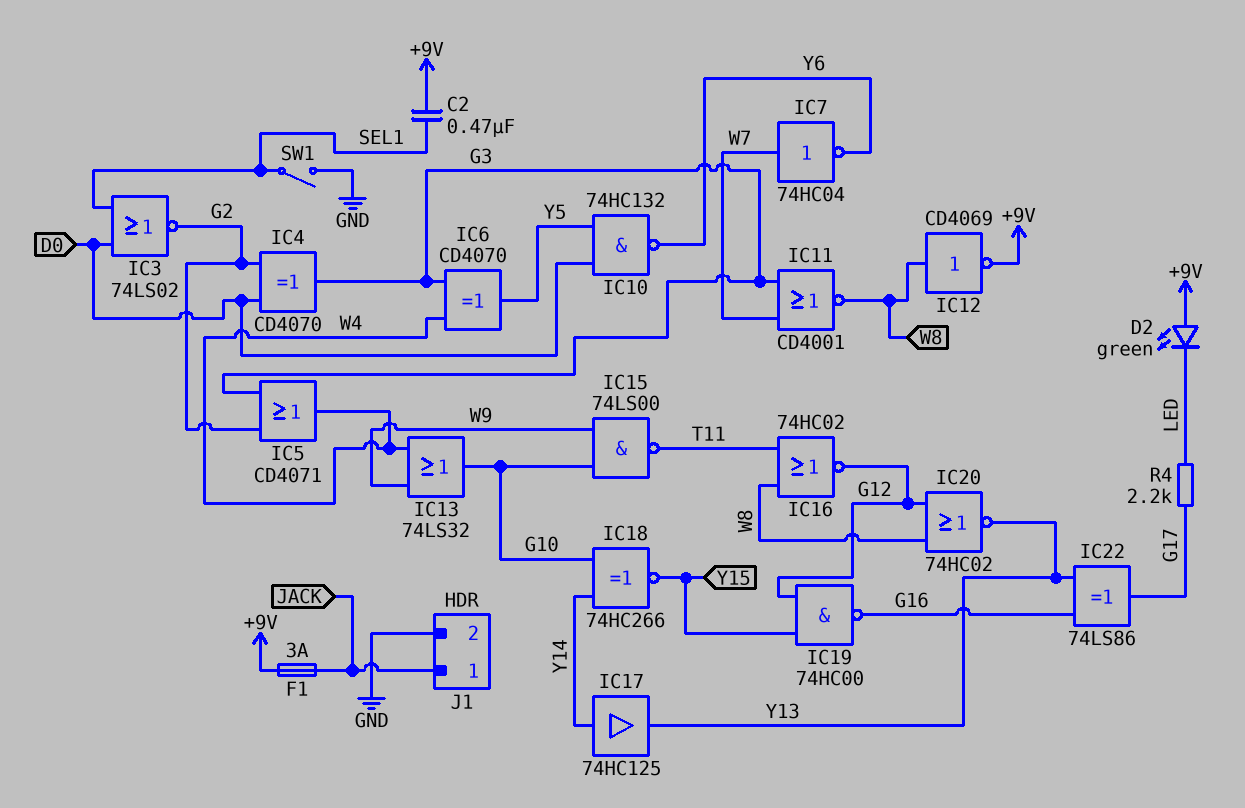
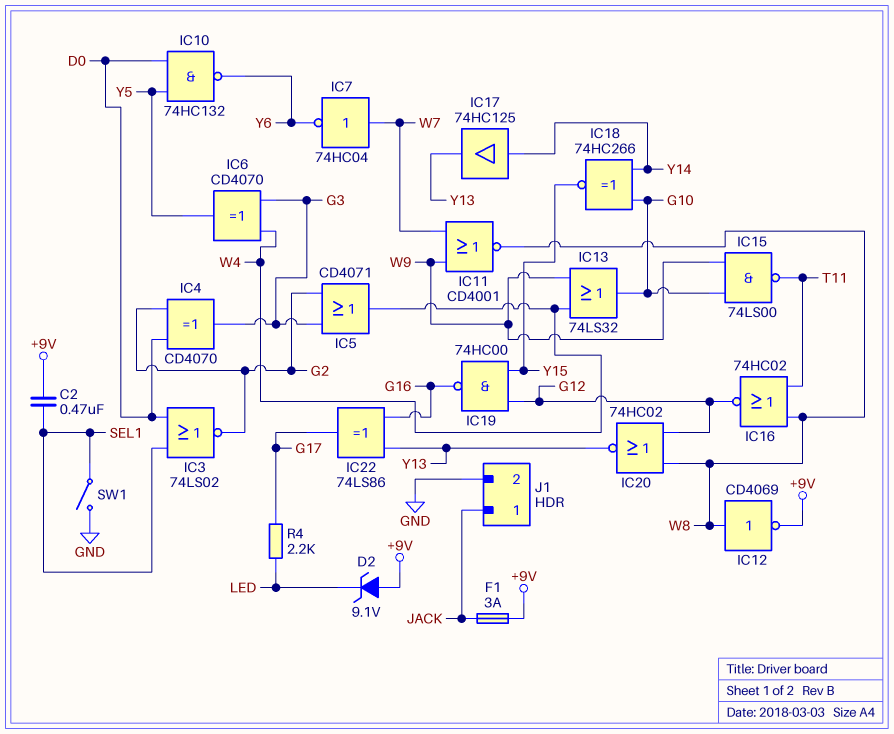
D2: LED green (A +9V, K LED) -> zener 9.1V (A +9V, K LED)
IC11: NOR CD4001 (in G3, in W7, out W8) -> NOR CD4001 (in W7, in W9, out W8)

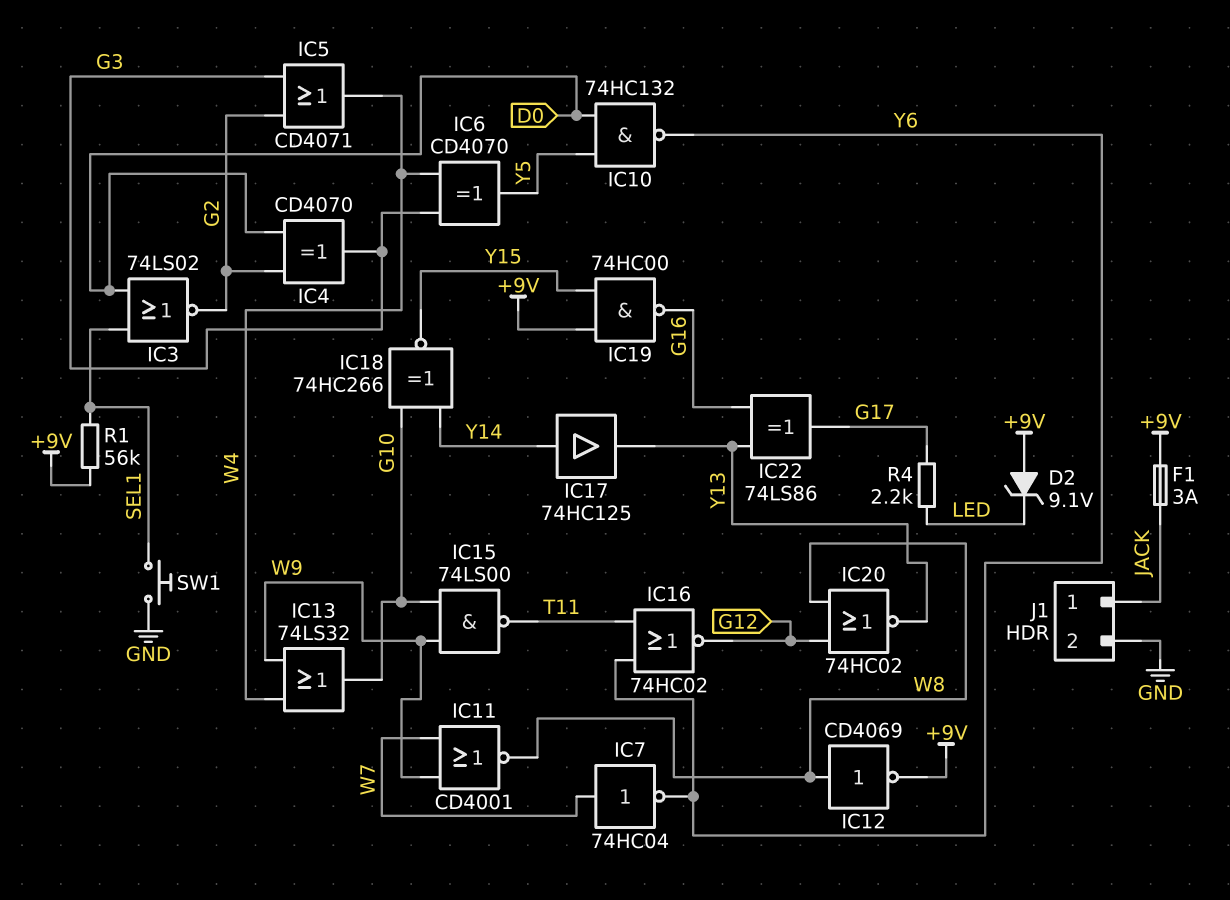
C2: 470nF (+9V, SEL1) -> none
IC16: NOR 74HC02 (in T11, in W8, out G12) -> NOR 74HC02 (in T11, in Y6, out G12)
IC19: NAND 74HC00 (in G12, in Y15, out G16) -> NAND 74HC00 (in +9V, in Y15, out G16)
R1: none -> 56k (+9V, SEL1)
SW1: switch (GND, SEL1) -> button (GND, SEL1)

